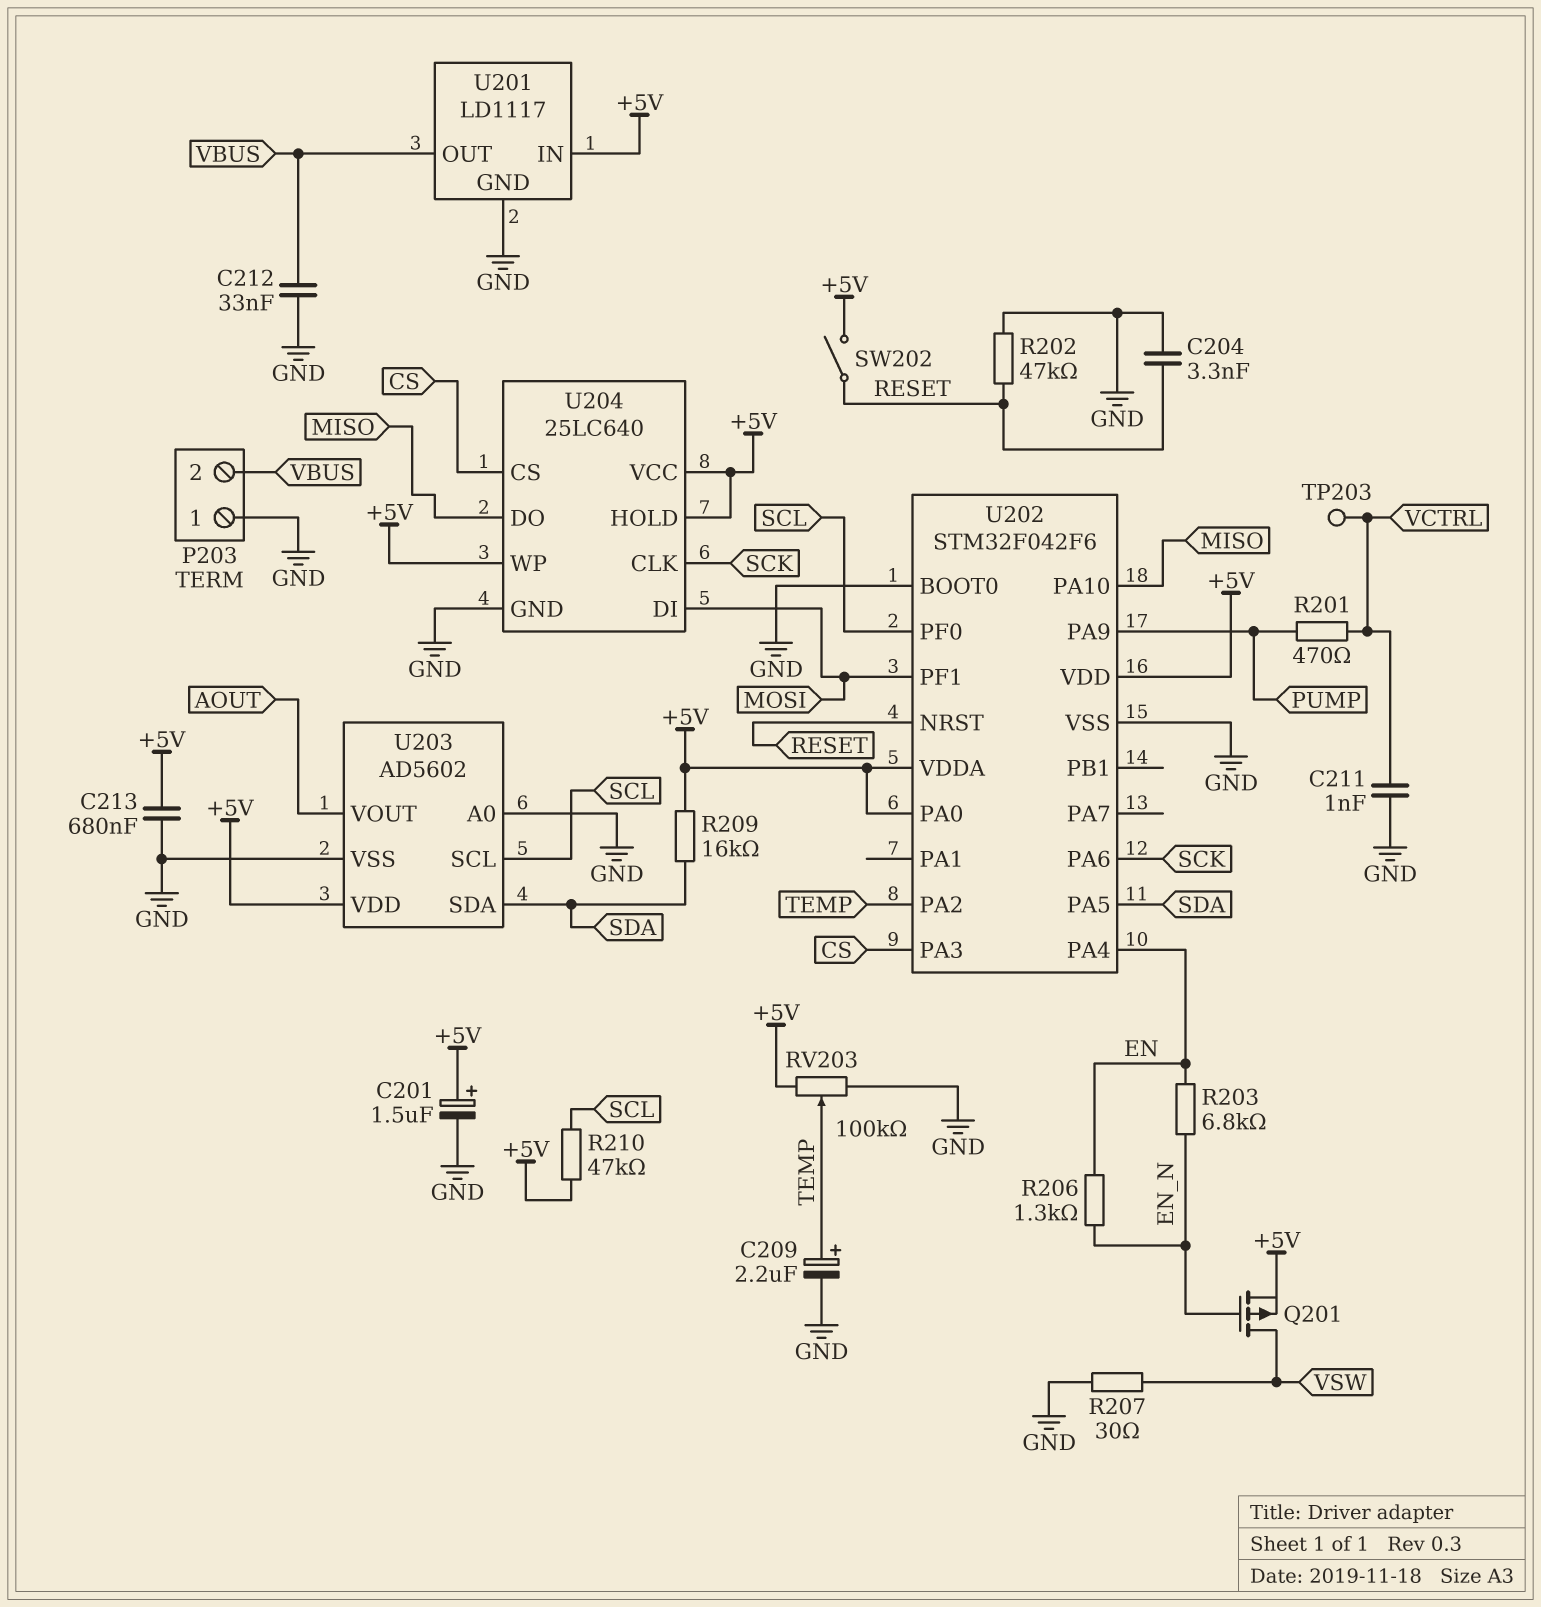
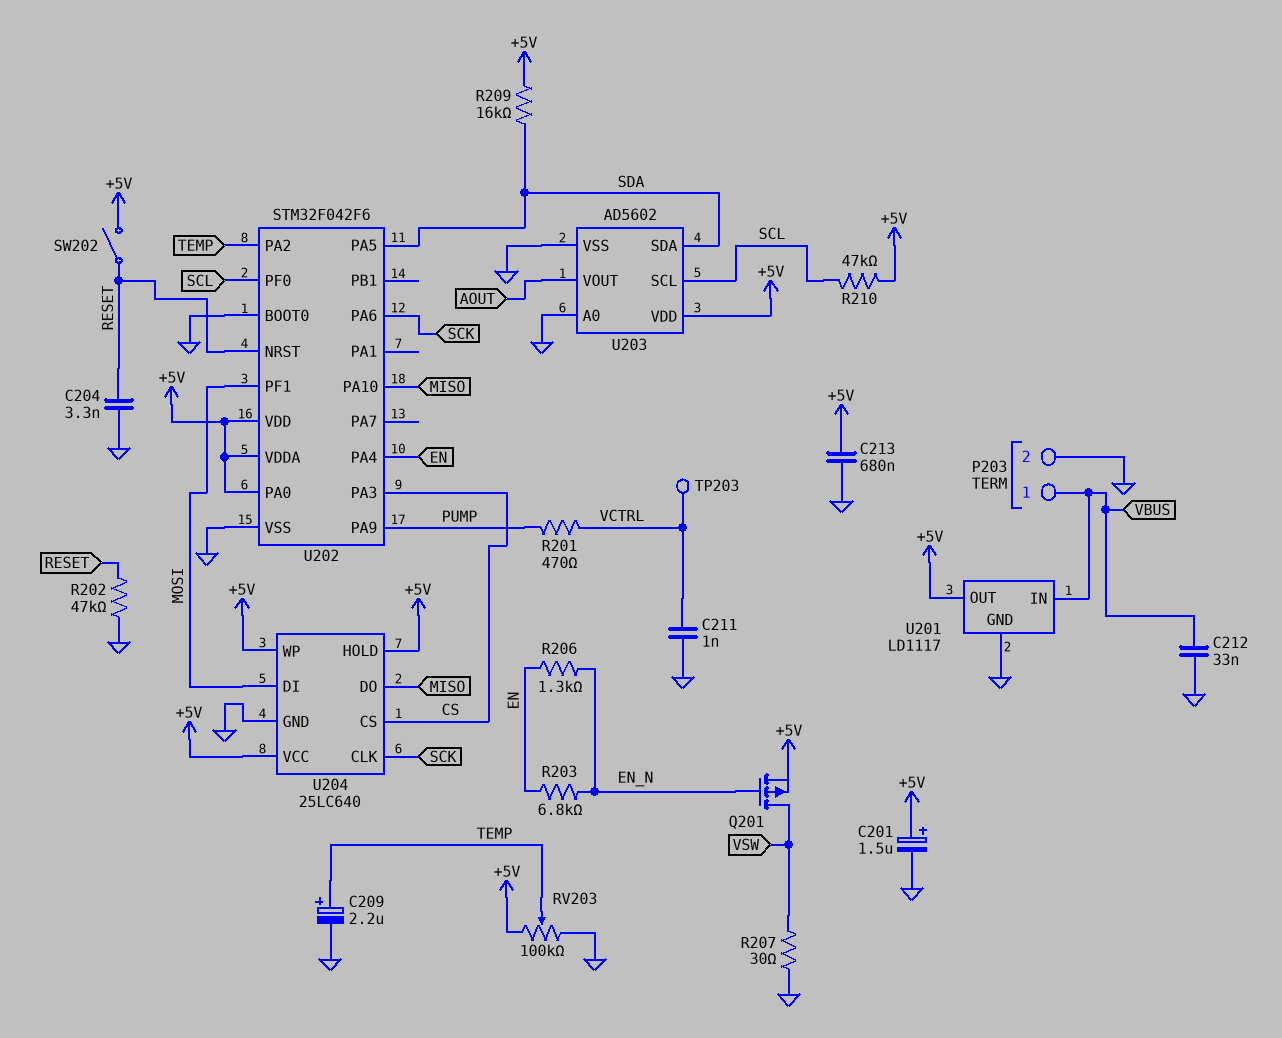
P203 pin 1: GND -> VBUS
P203 pin 2: VBUS -> GND
U201 pin IN: +5V -> VBUS
U201 pin OUT: VBUS -> +5V

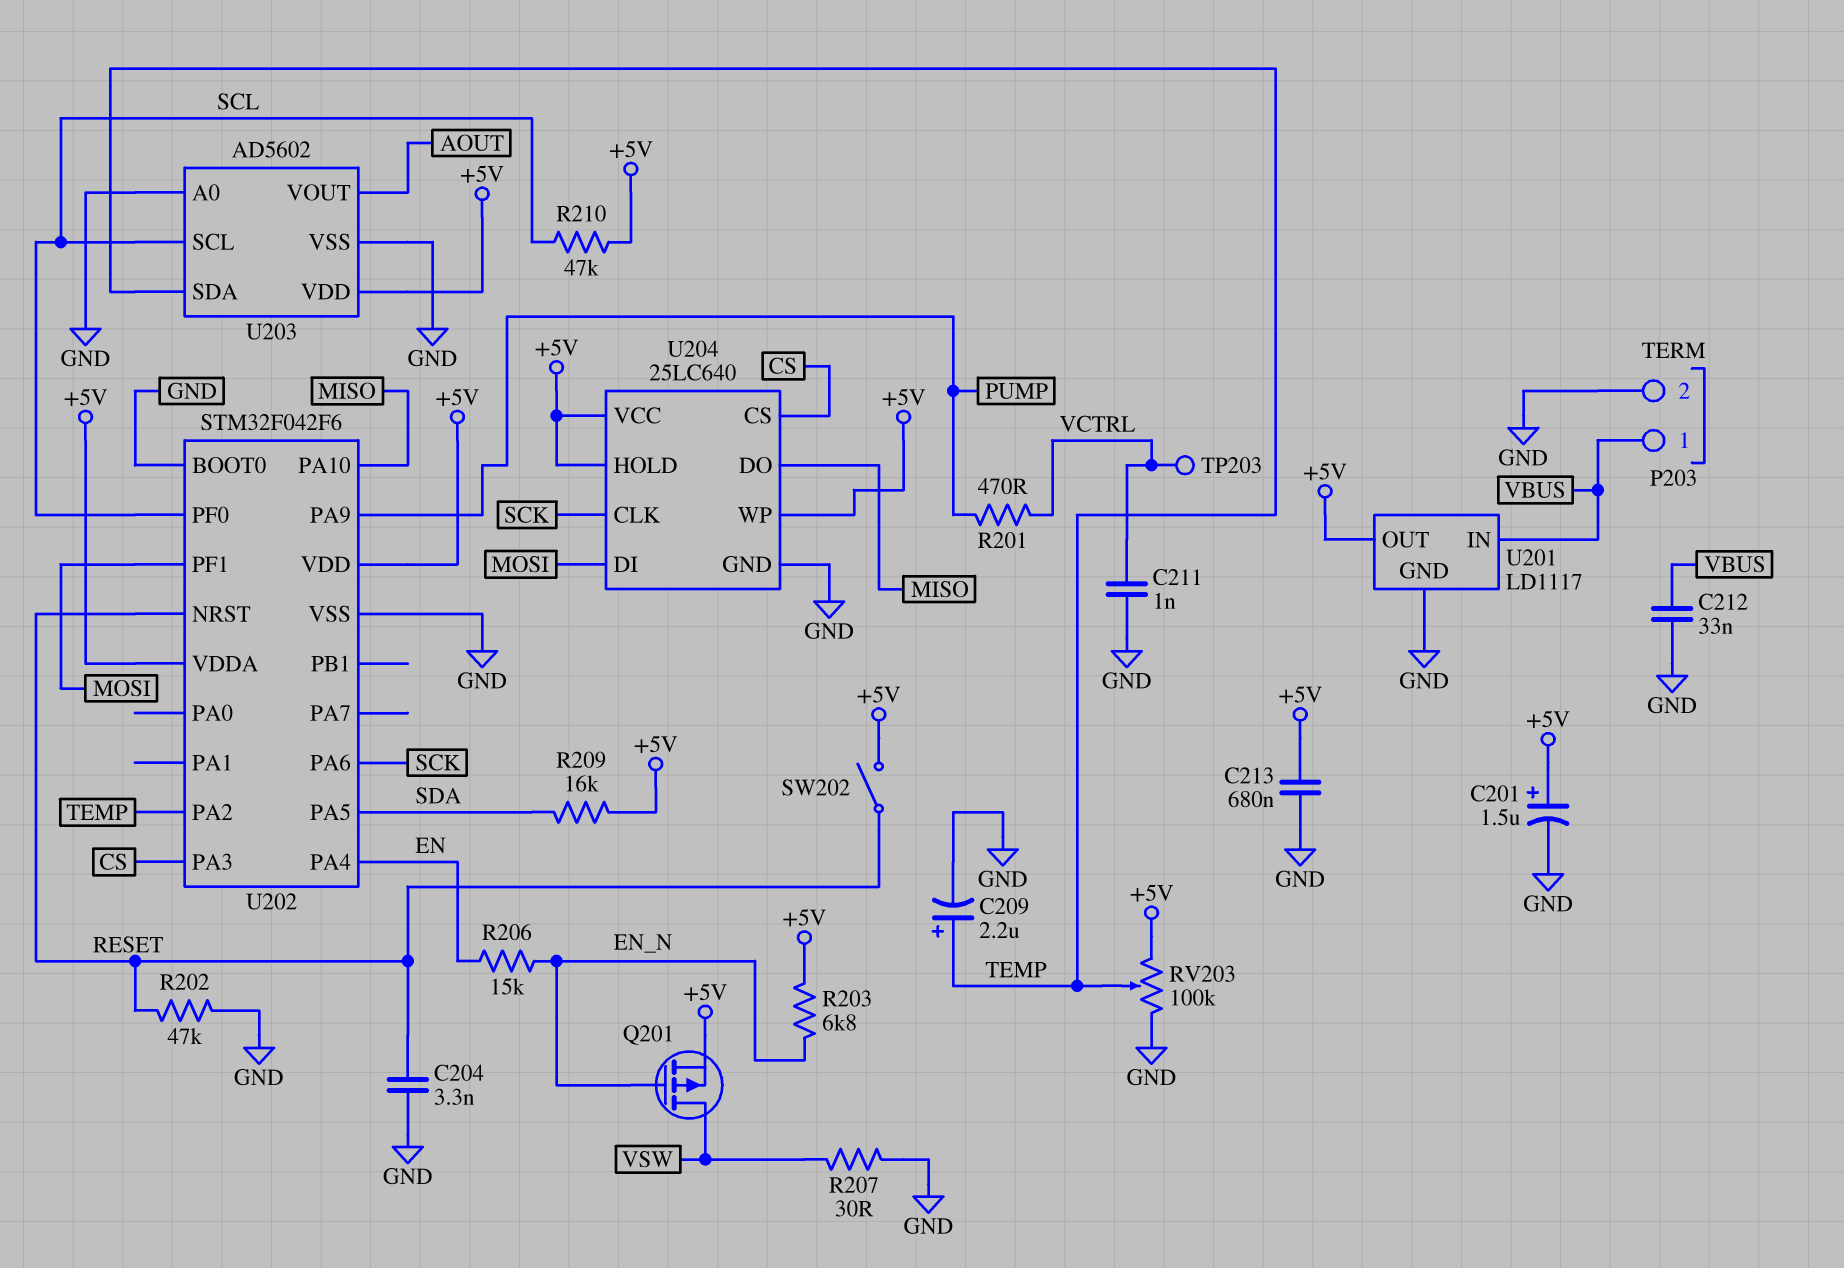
R203: 6.8k (EN, EN_N) -> 6.8k (+5V, EN_N)
R206: 1.3k (EN, EN_N) -> 15k (EN, EN_N)
U202 pin PA0: +5V -> none
U203 pin SDA: SDA -> TEMP

